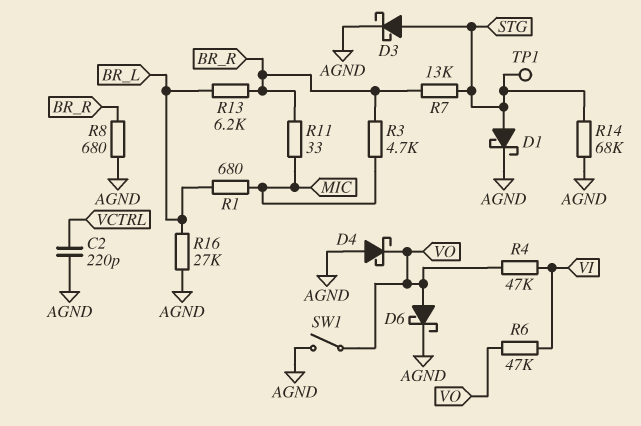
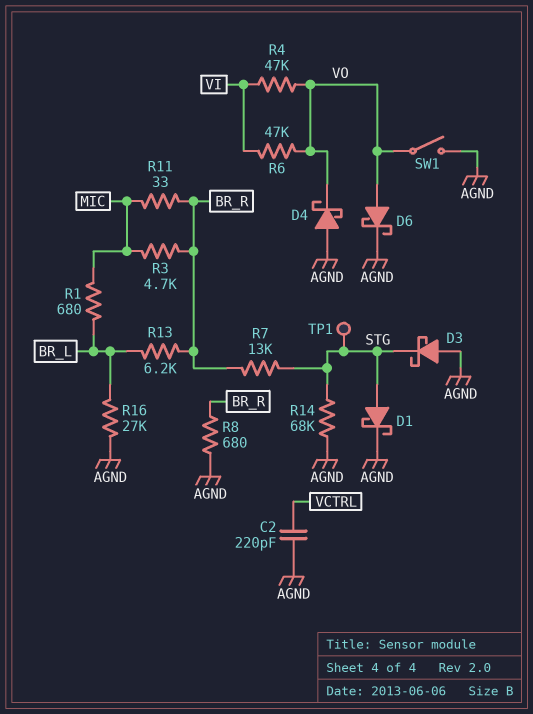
D3: schottky (A STG, K AGND) -> schottky (A AGND, K STG)

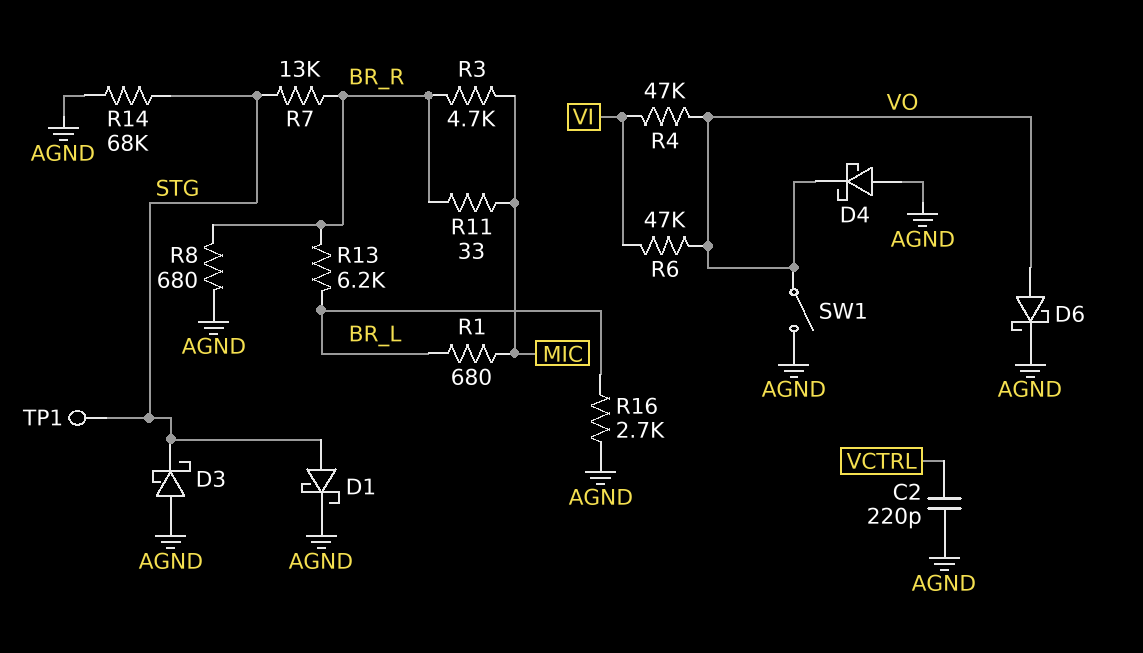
R16: 27k (AGND, BR_L) -> 2.7k (AGND, BR_L)

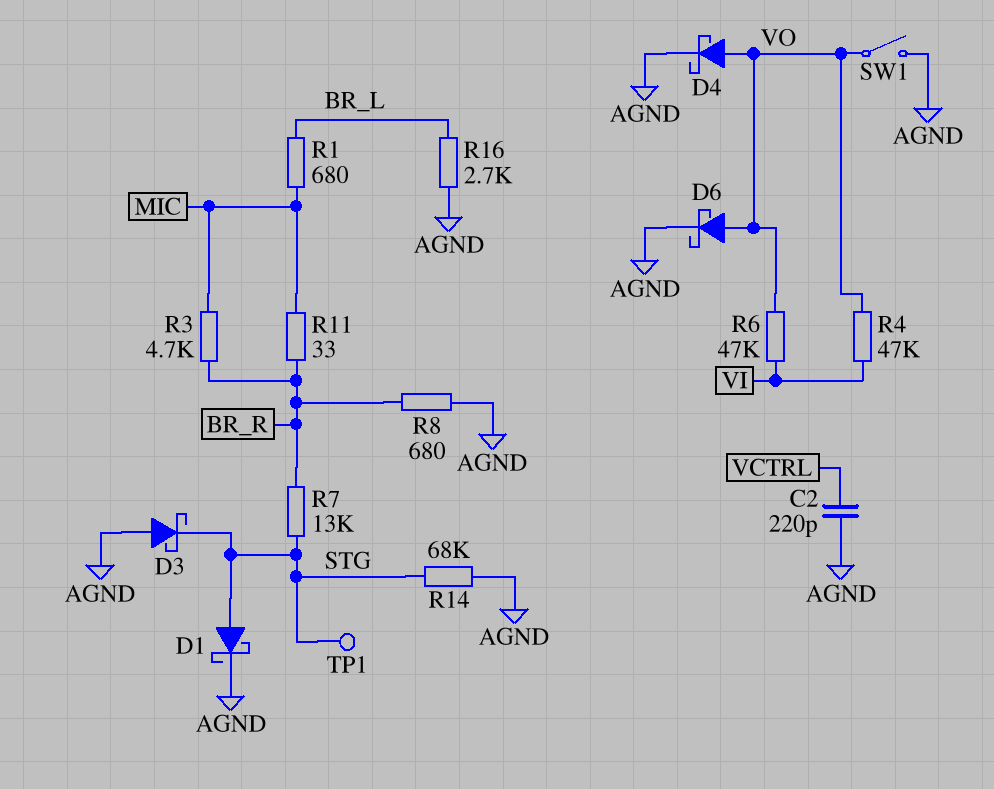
D4: schottky (A AGND, K VO) -> schottky (A VO, K AGND)
R13: 6.2k (BR_L, BR_R) -> none

